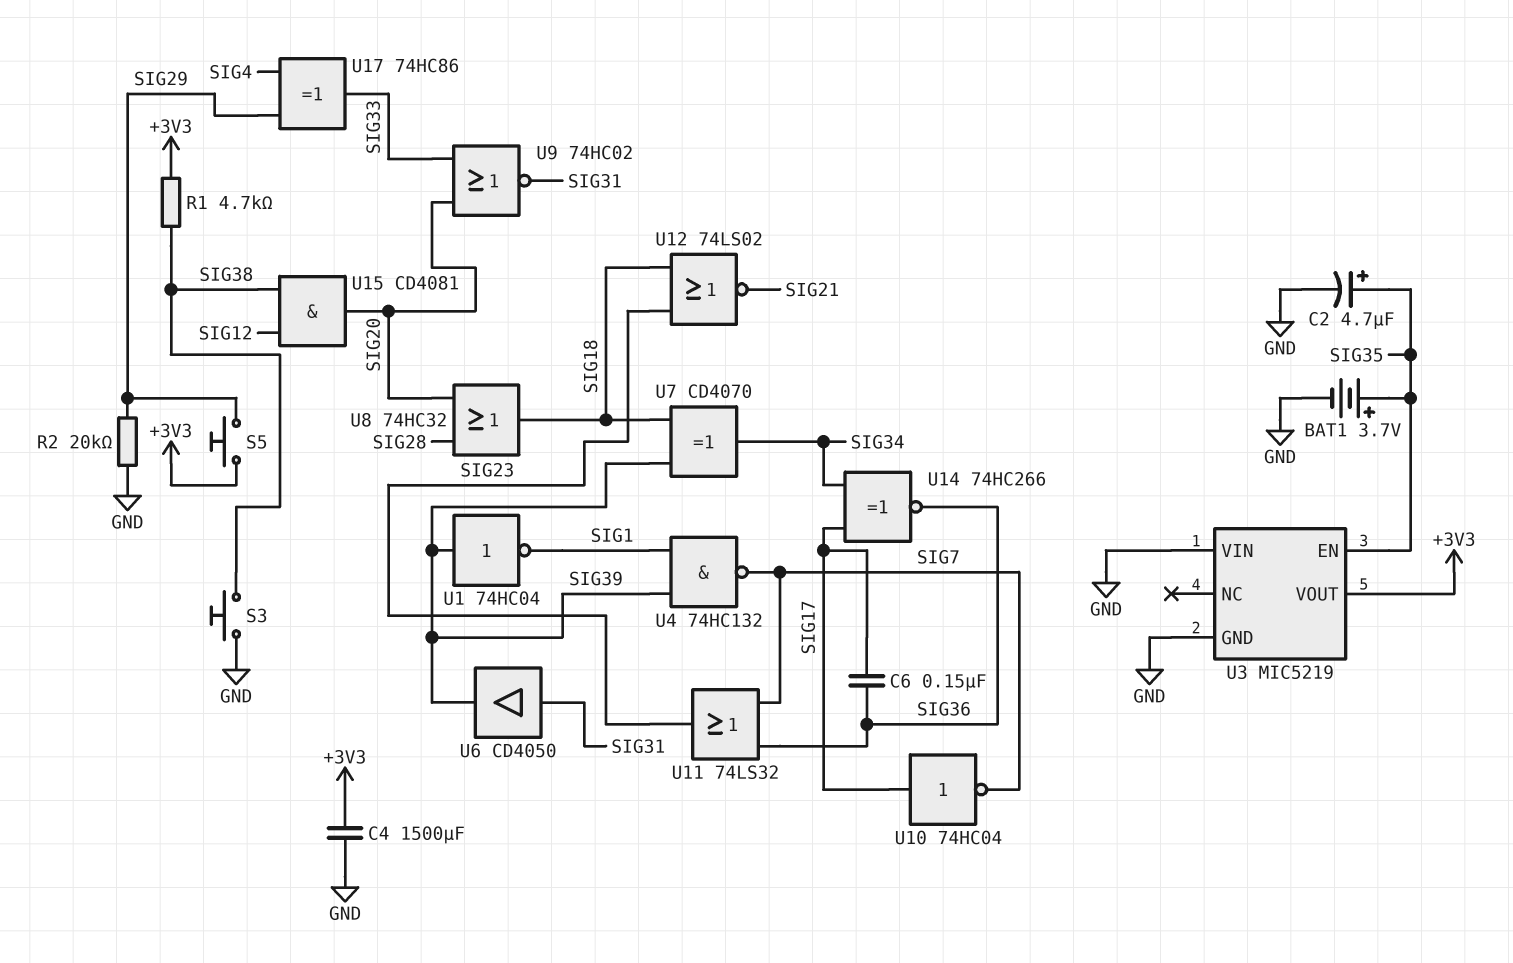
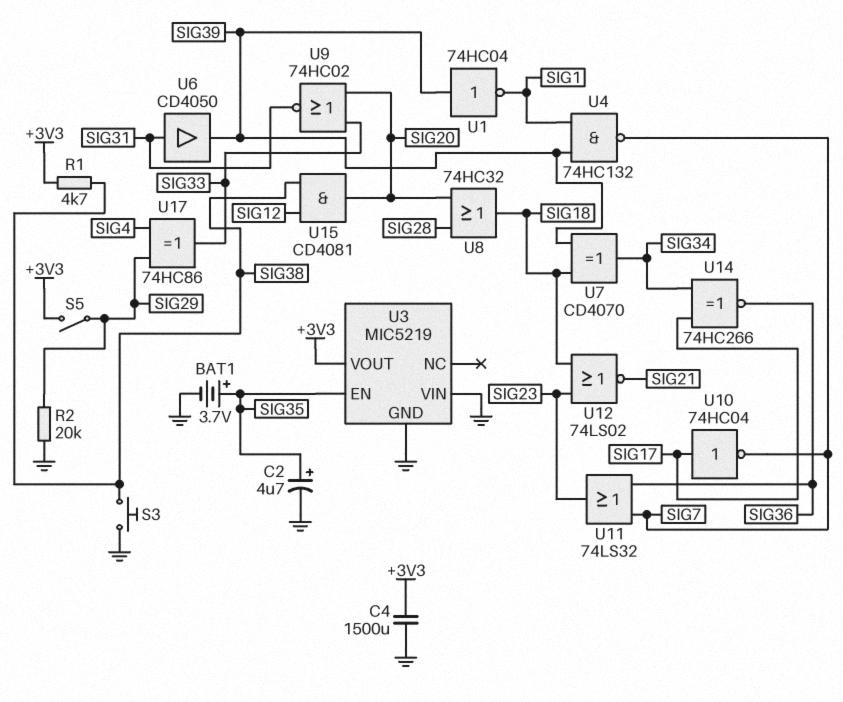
C6: 150nF (SIG17, SIG36) -> none
S5: button (+3V3, SIG29) -> switch (+3V3, SIG29)

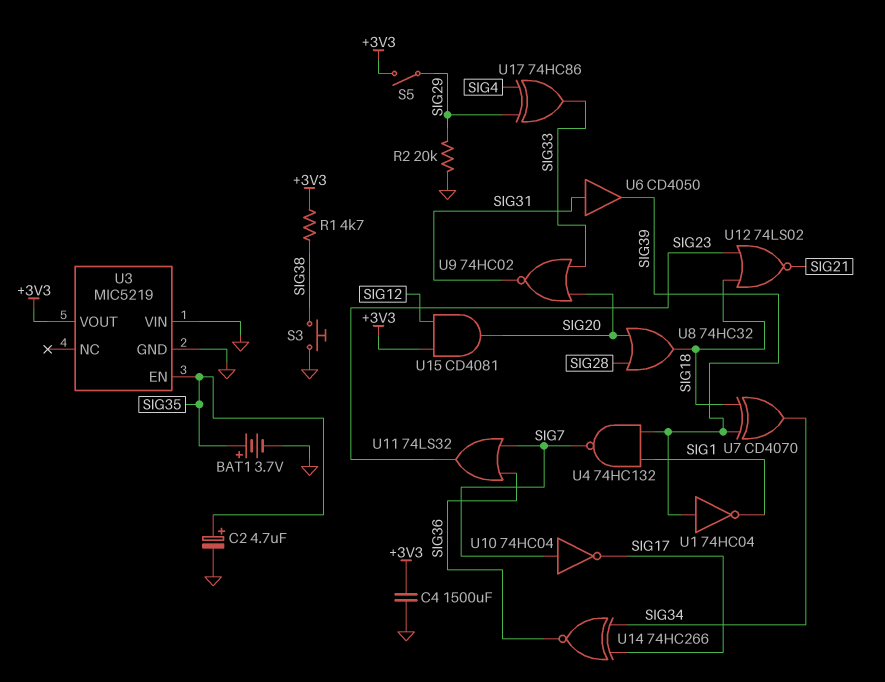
U10: NOT 74HC04 (in SIG17, out SIG7) -> NOT 74HC04 (in SIG7, out SIG17)
U15: AND CD4081 (in SIG12, in SIG38, out SIG20) -> AND CD4081 (in +3V3, in SIG12, out SIG20)

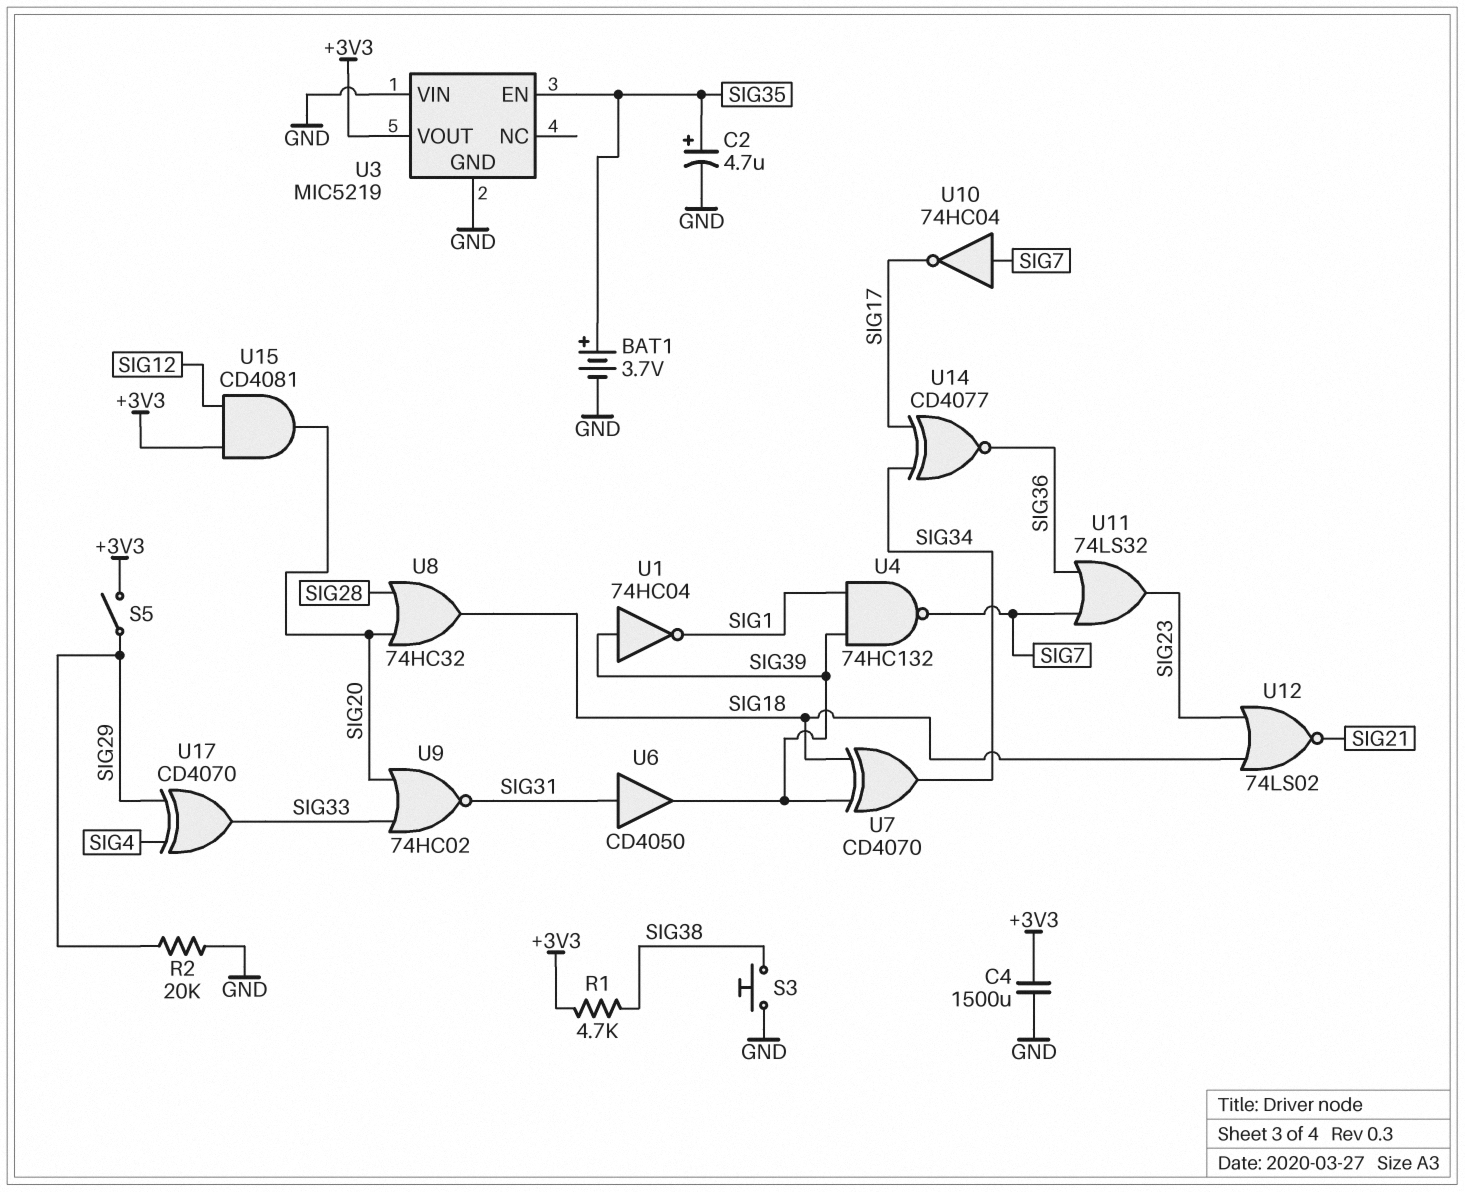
U14: XNOR 74HC266 (in SIG17, in SIG34, out SIG36) -> XNOR CD4077 (in SIG17, in SIG34, out SIG36)
U17: XOR 74HC86 (in SIG4, in SIG29, out SIG33) -> XOR CD4070 (in SIG4, in SIG29, out SIG33)

